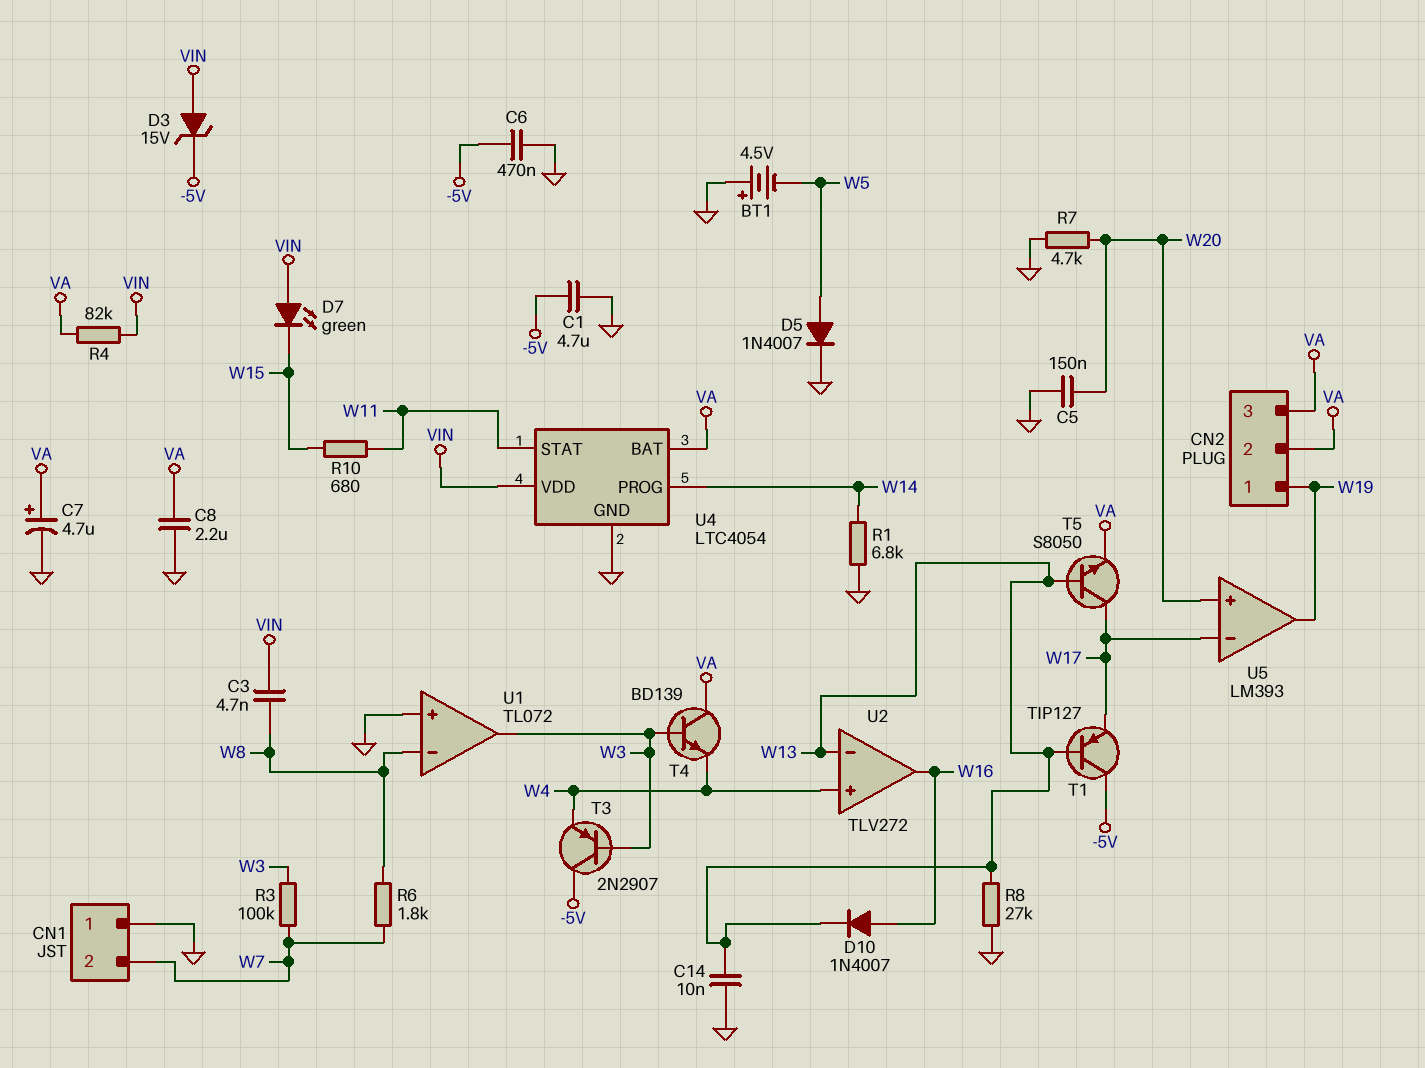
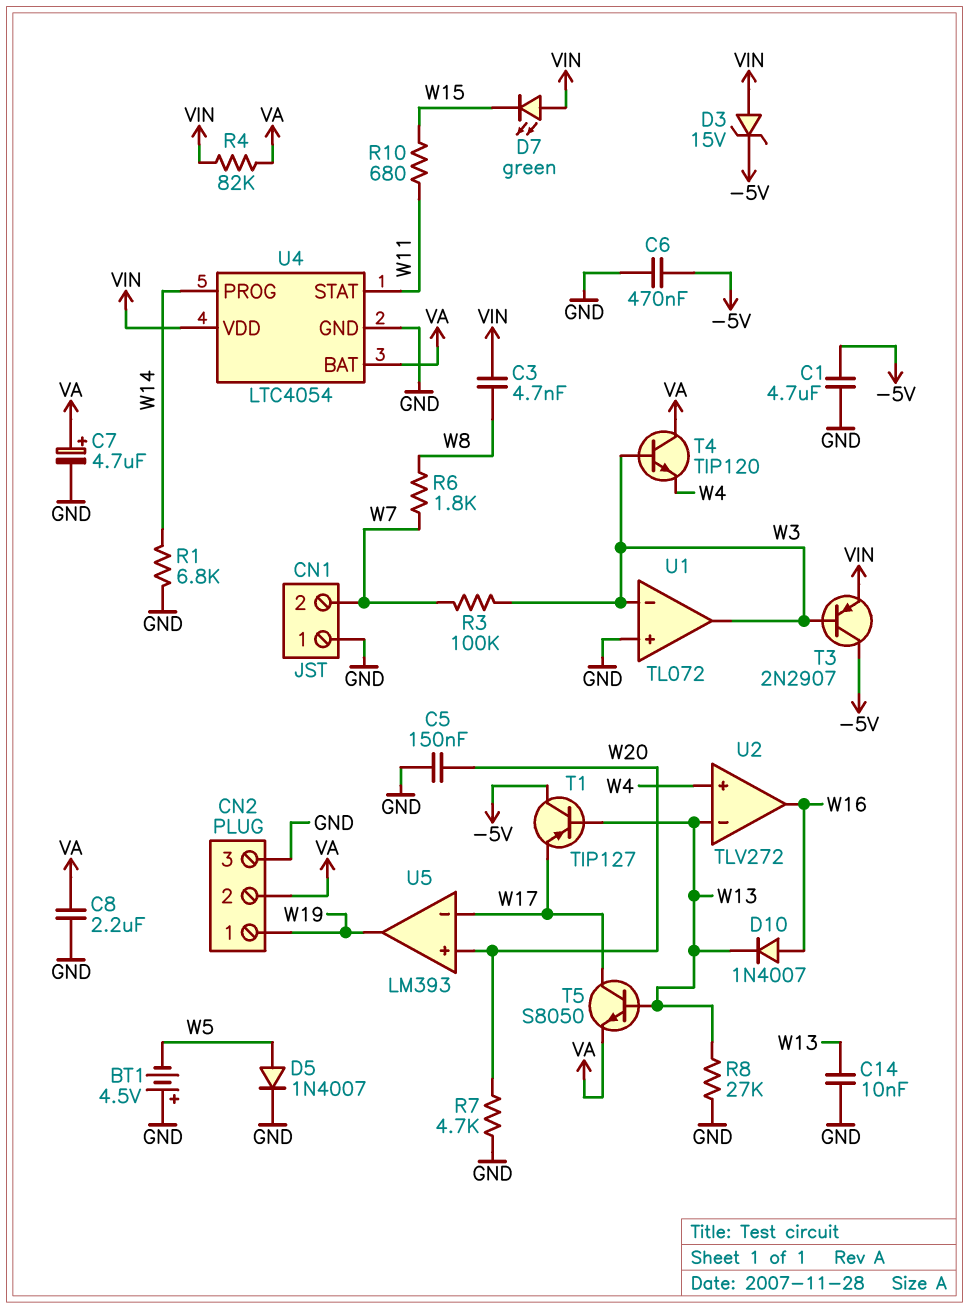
CN2 pin 3: VA -> GND
T3: PNP 2N2907 (B W3, C -5V, E W4) -> PNP 2N2907 (B W3, C -5V, E VIN)
T4: NPN BD139 (B W3, C VA, E W4) -> NPN TIP120 (B W3, C VA, E W4)
U1 pin in-: W8 -> W3

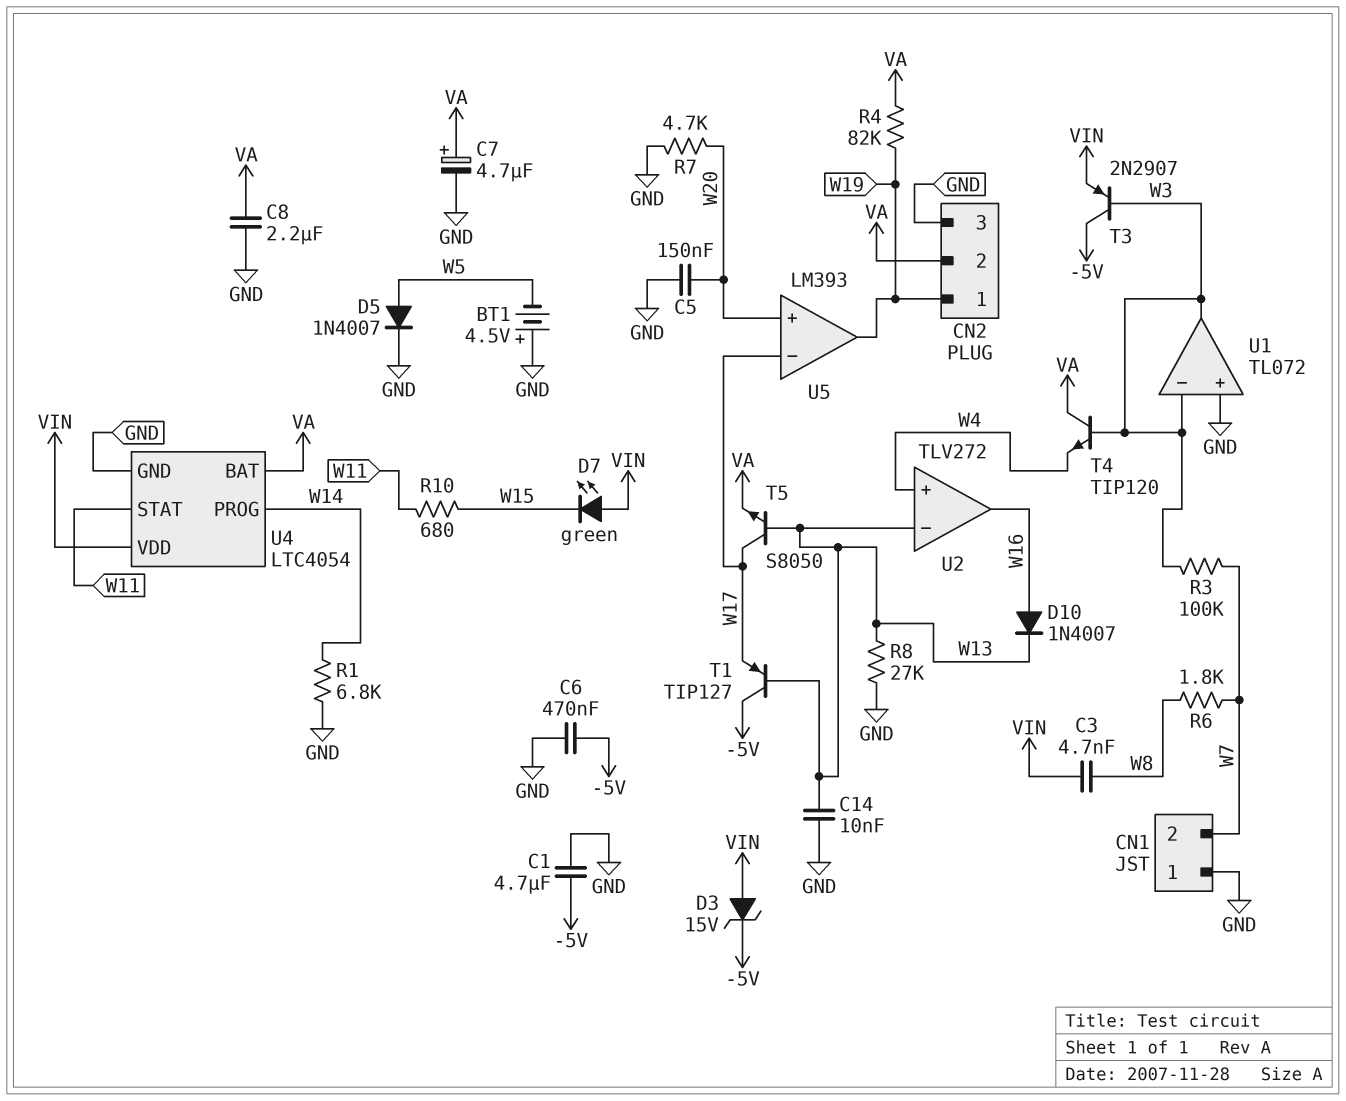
R4: 82k (VA, VIN) -> 82k (VA, W19)

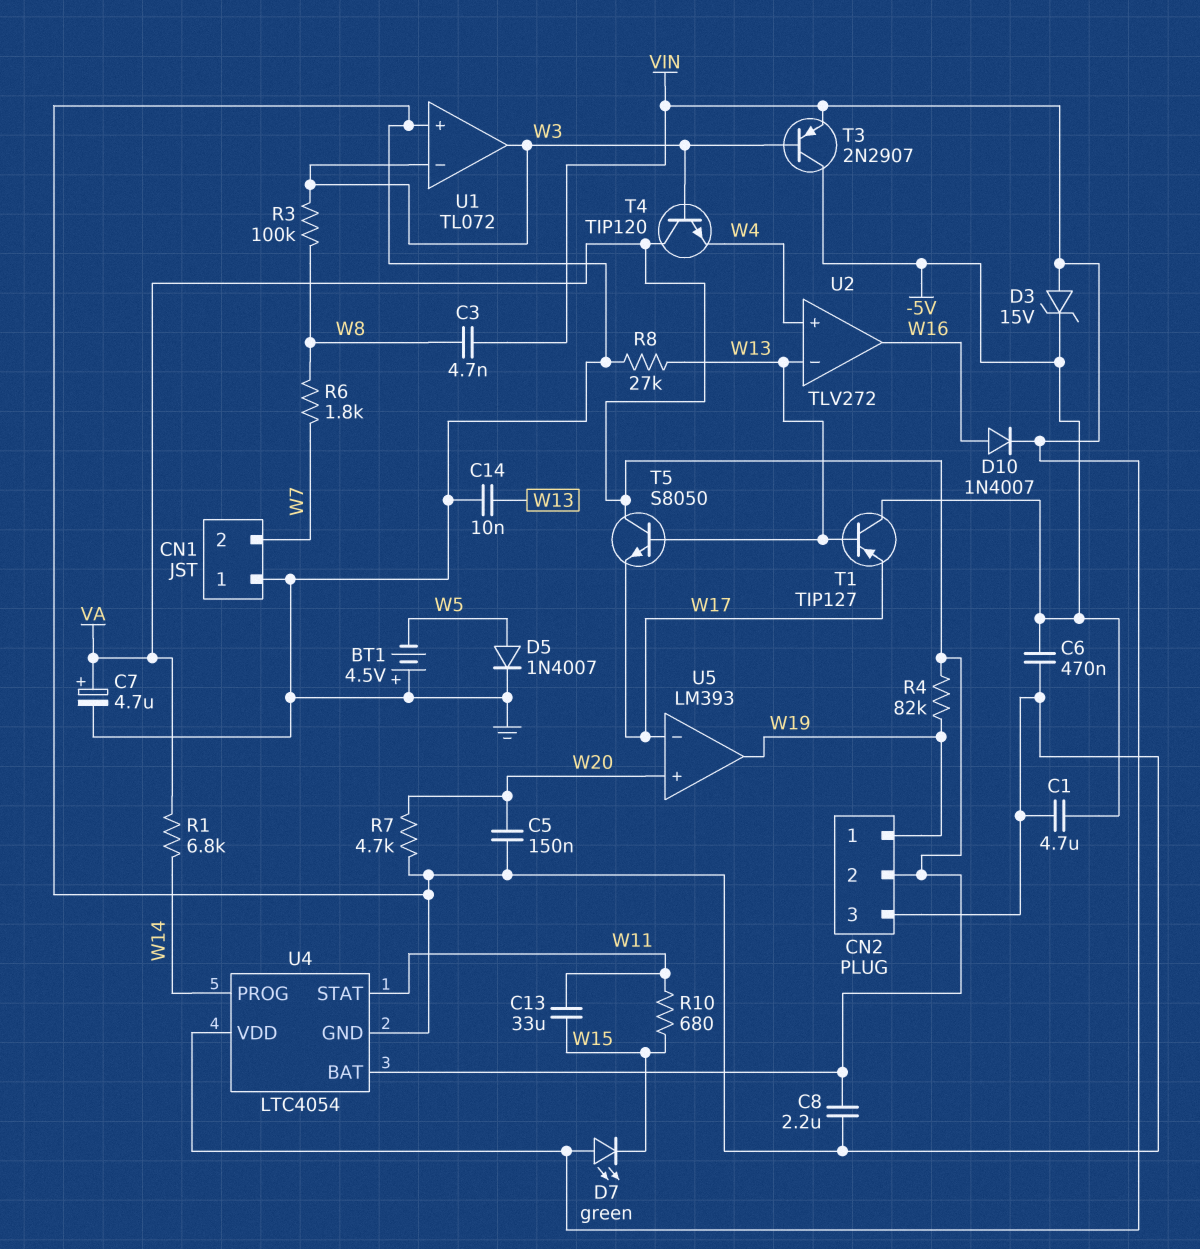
C13: none -> 33uF (W11, W15)
D10: diode 1N4007 (A W16, K W13) -> diode 1N4007 (A W16, K VIN)
R1: 6.8k (GND, W14) -> 6.8k (VA, W14)
R3: 100k (W3, W7) -> 100k (W3, W8)
T5: NPN S8050 (B W13, C W17, E VA) -> NPN S8050 (B W13, C VA, E W17)

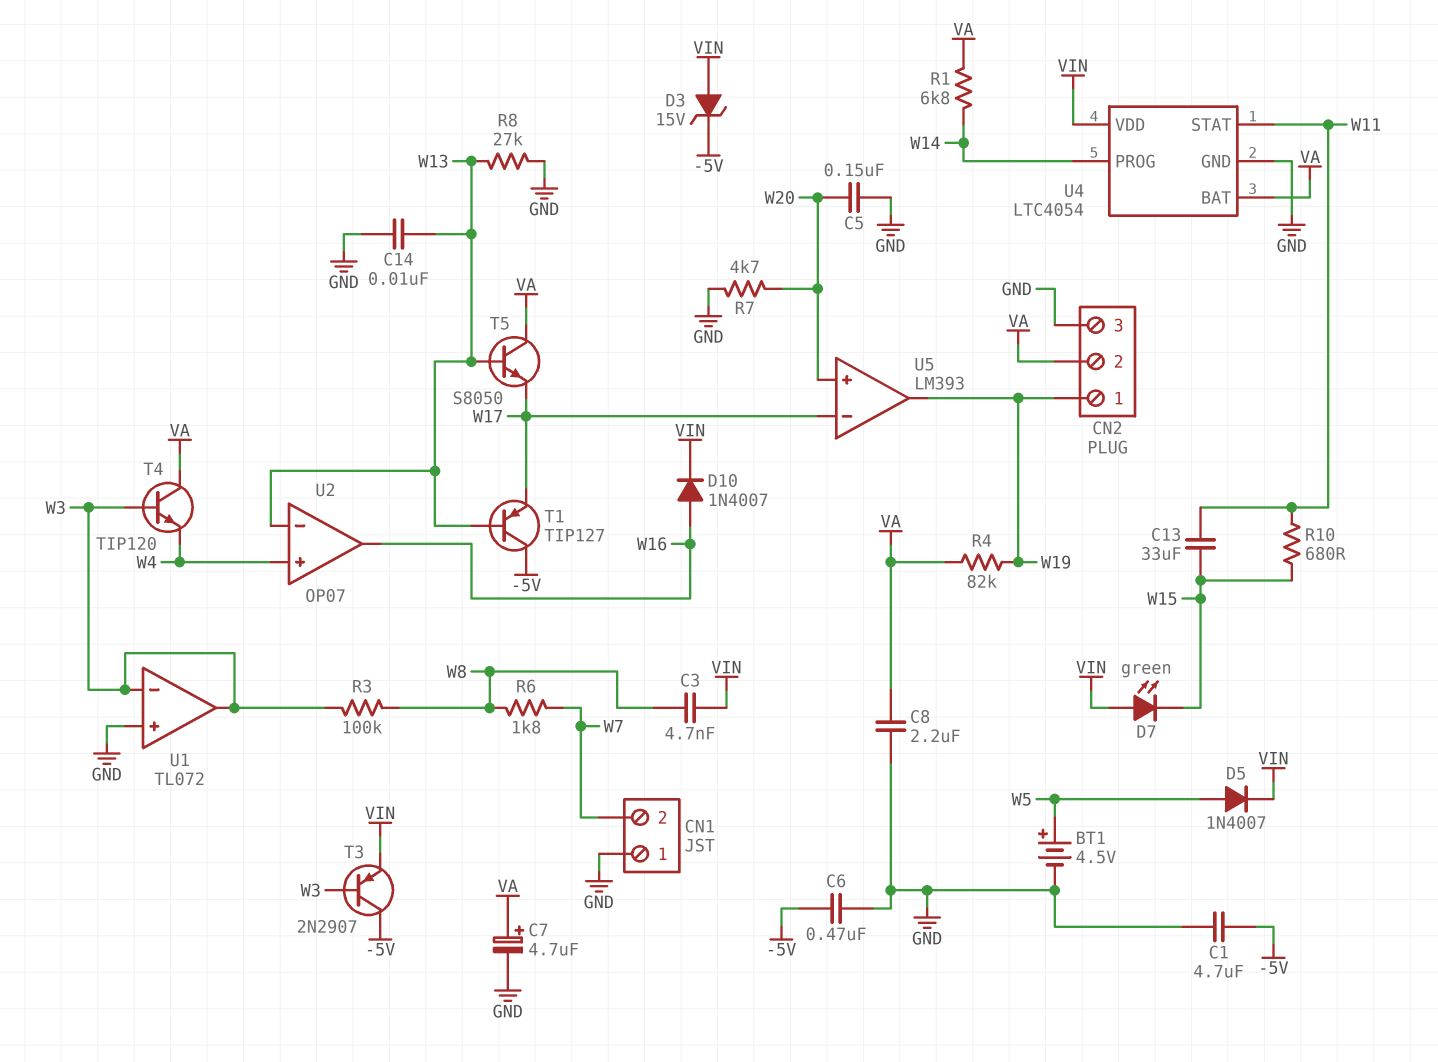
BT1: 4.5V (plus GND, minus W5) -> 4.5V (plus W5, minus GND)
D5: diode 1N4007 (A W5, K GND) -> diode 1N4007 (A W5, K VIN)
U2: TLV272 -> OP07

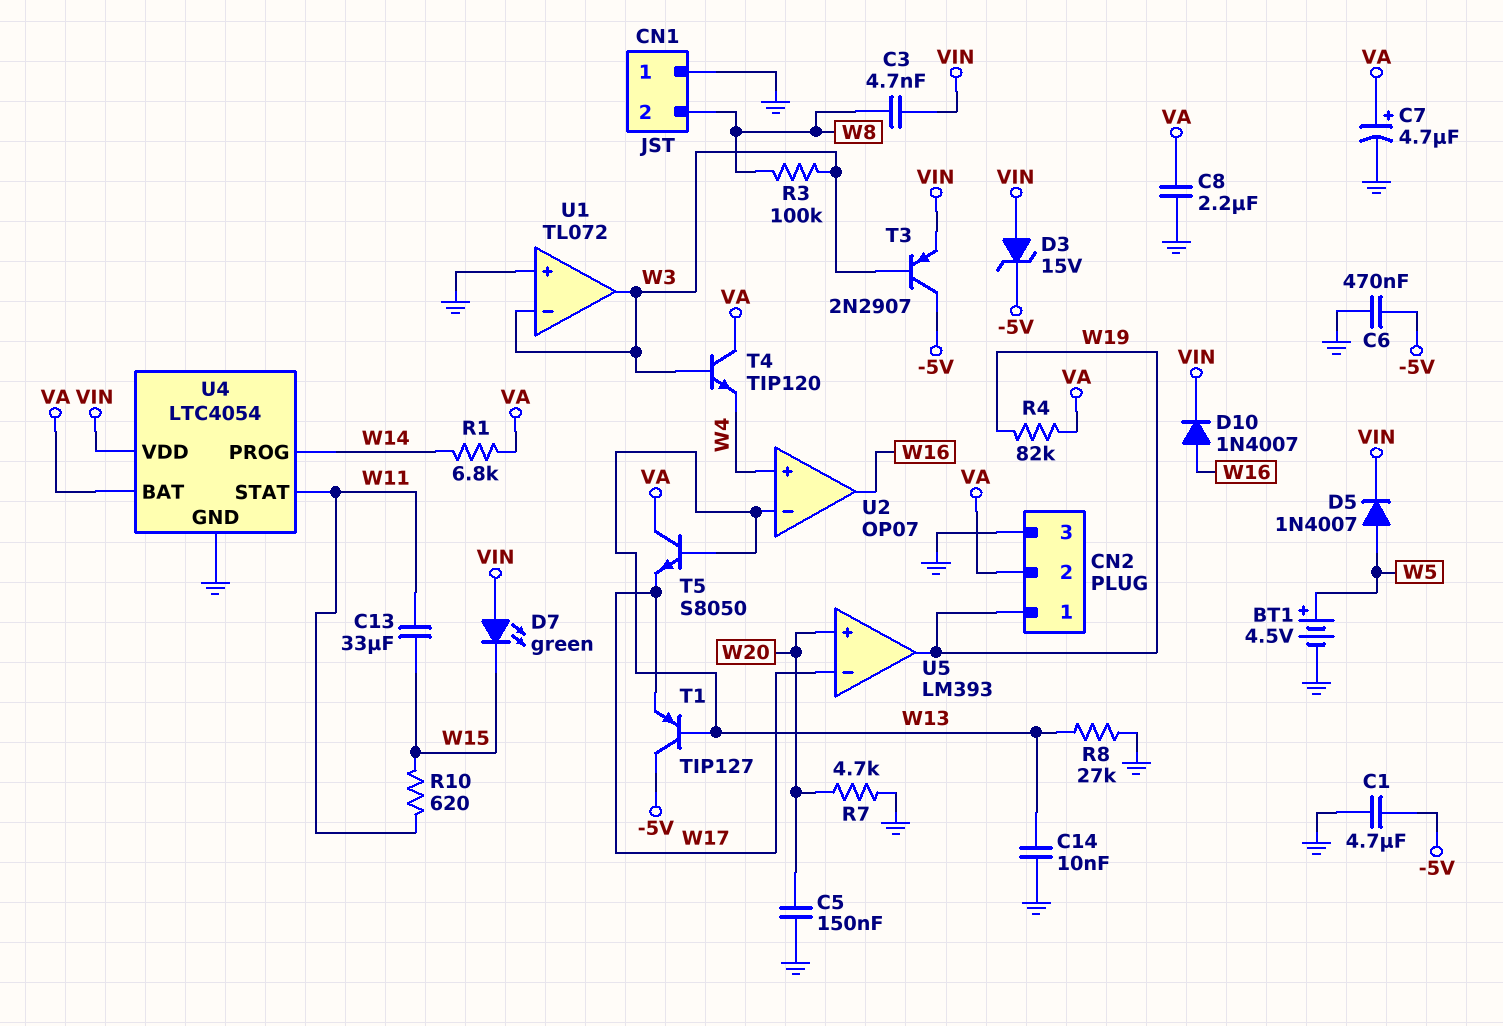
CN1 pin 2: W7 -> W8
R6: 1.8k (W7, W8) -> none
R10: 680 (W11, W15) -> 620 (W11, W15)

